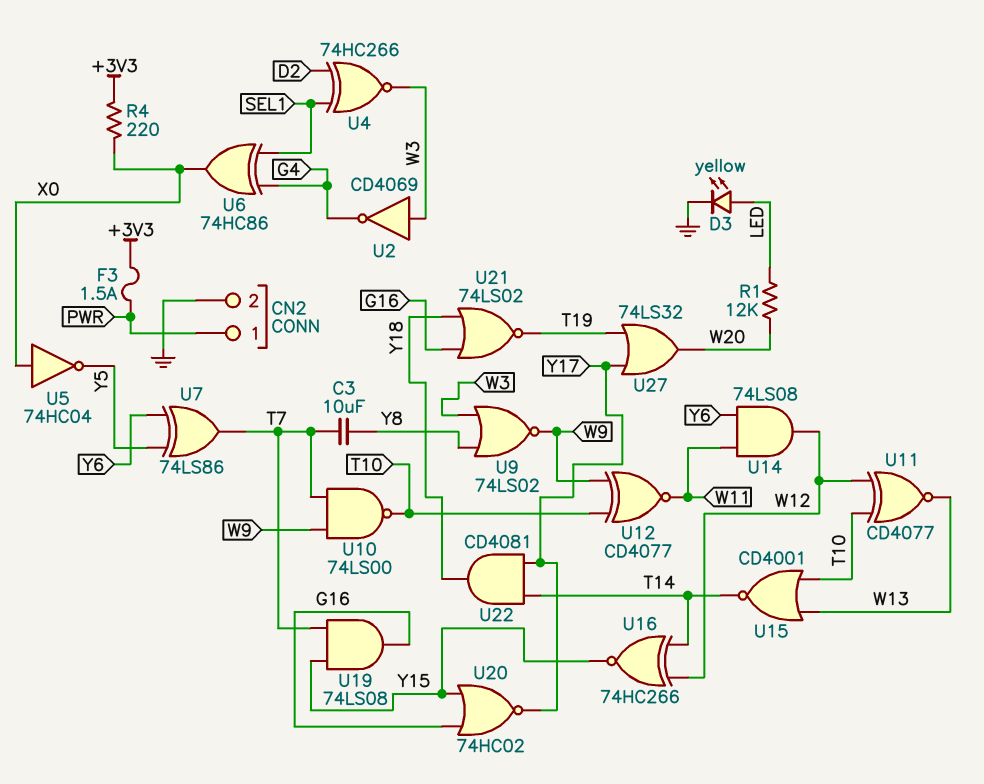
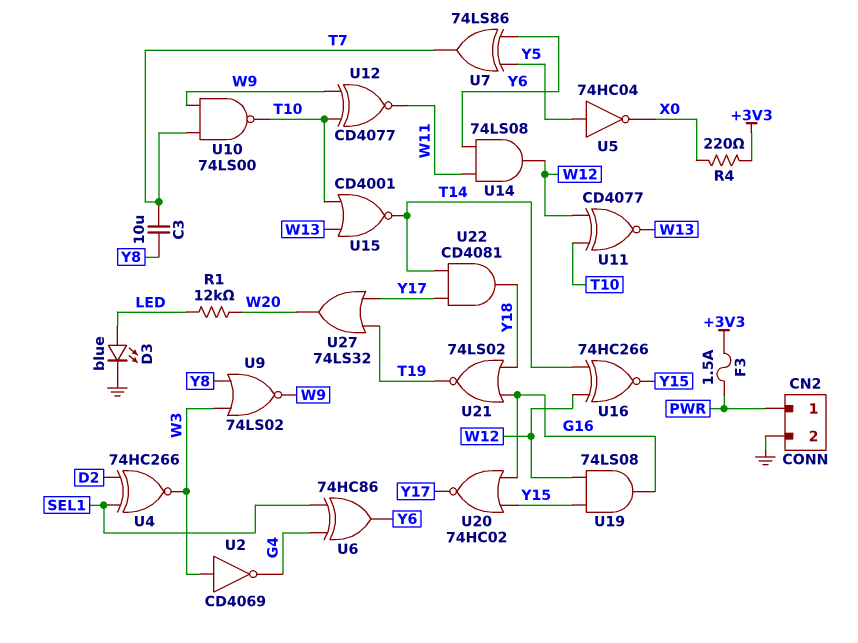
D3: LED yellow (A LED, K GND) -> LED blue (A LED, K GND)
U5: NOT 74HC04 (in X0, out Y5) -> NOT 74HC04 (in Y5, out X0)
U6: XOR 74HC86 (in G4, in SEL1, out X0) -> XOR 74HC86 (in G4, in SEL1, out Y6)
U19: AND 74LS08 (in T7, in Y15, out G16) -> AND 74LS08 (in W12, in Y15, out G16)

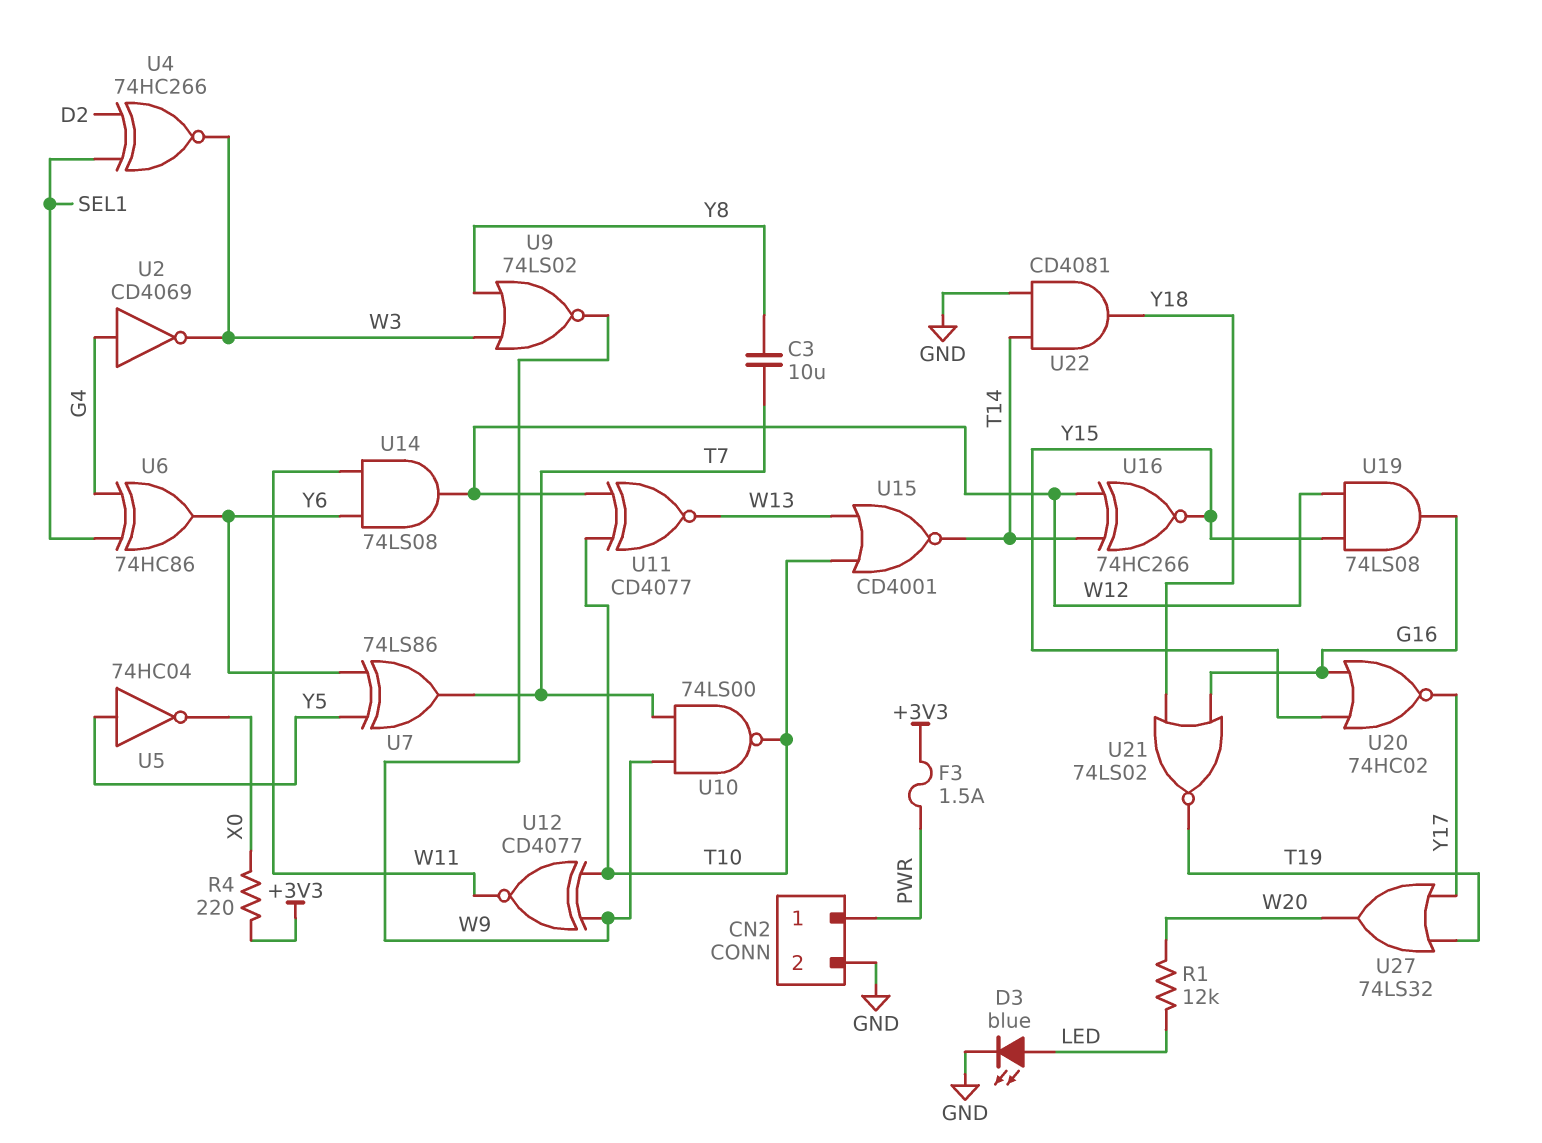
U2: NOT CD4069 (in W3, out G4) -> NOT CD4069 (in G4, out W3)
U22: AND CD4081 (in T14, in Y17, out Y18) -> AND CD4081 (in GND, in T14, out Y18)

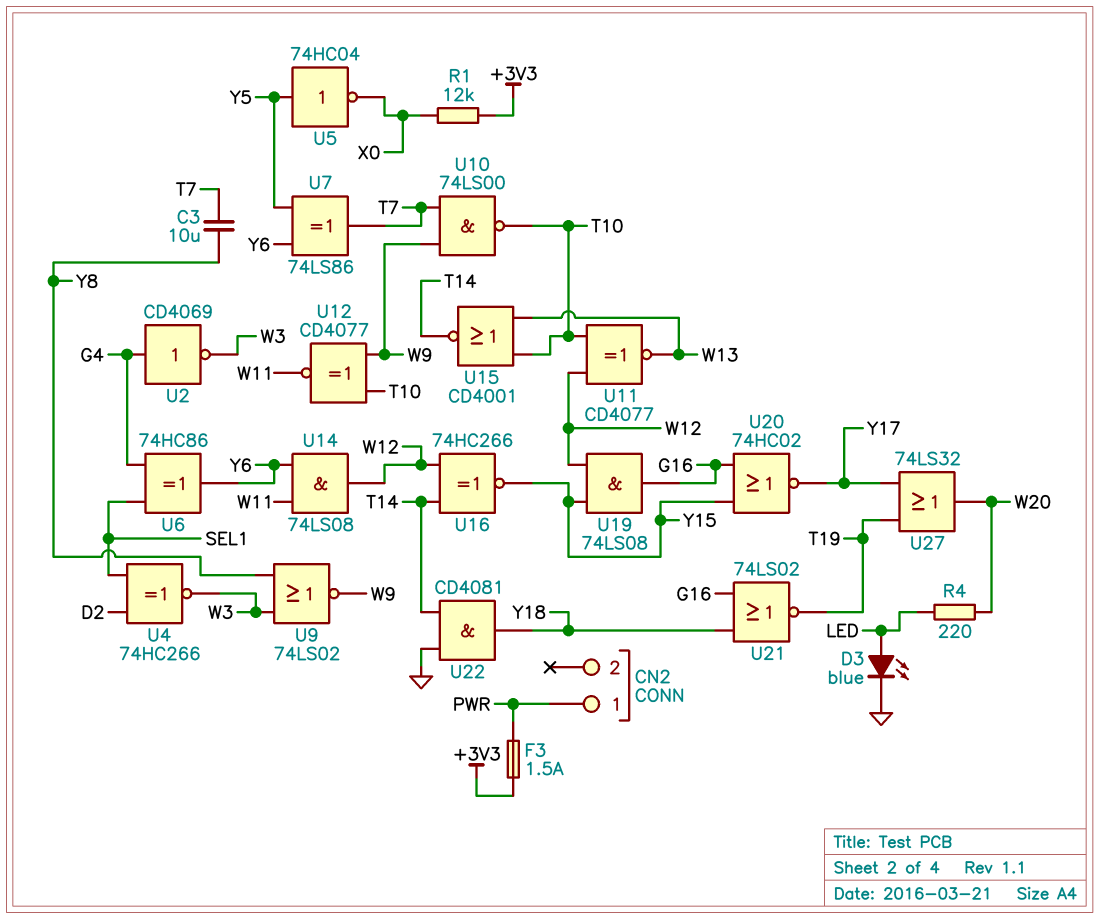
CN2 pin 2: GND -> none
R1: 12k (LED, W20) -> 12k (+3V3, X0)
R4: 220 (+3V3, X0) -> 220 (LED, W20)

